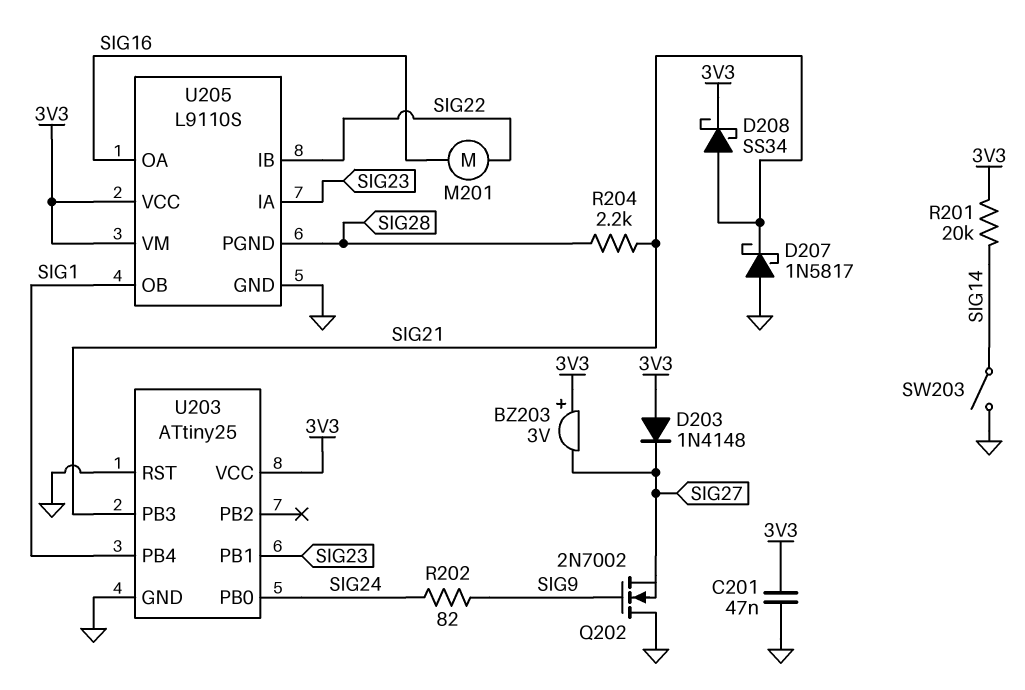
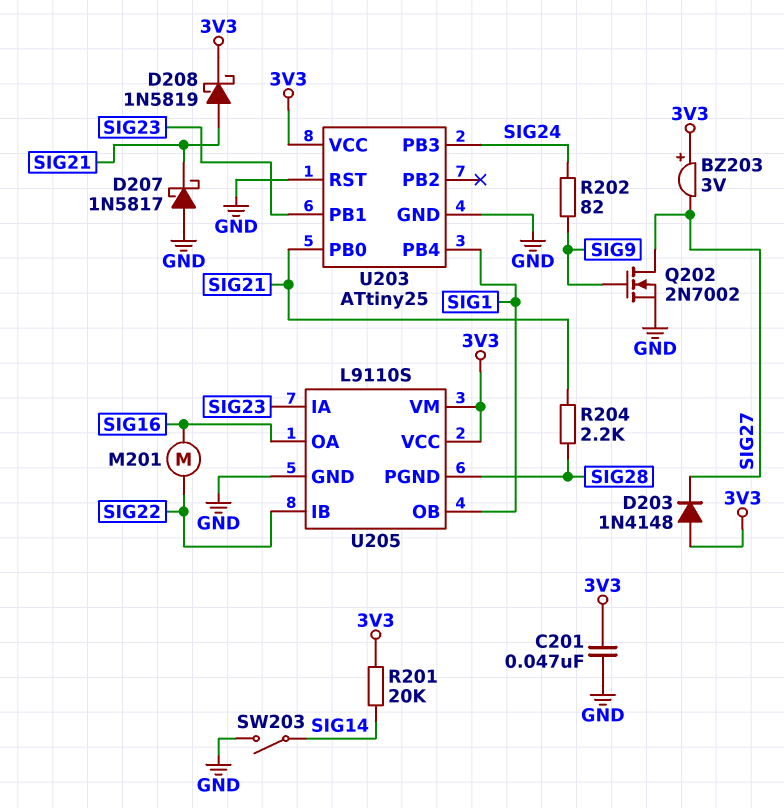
D208: schottky SS34 (A SIG21, K 3V3) -> schottky 1N5819 (A SIG21, K 3V3)
Q202: NMOS 2N7002 (G SIG9, D GND, S SIG27) -> NMOS 2N7002 (G SIG9, D SIG27, S GND)
U203 pin PB0: SIG24 -> SIG21
U203 pin PB3: SIG21 -> SIG24

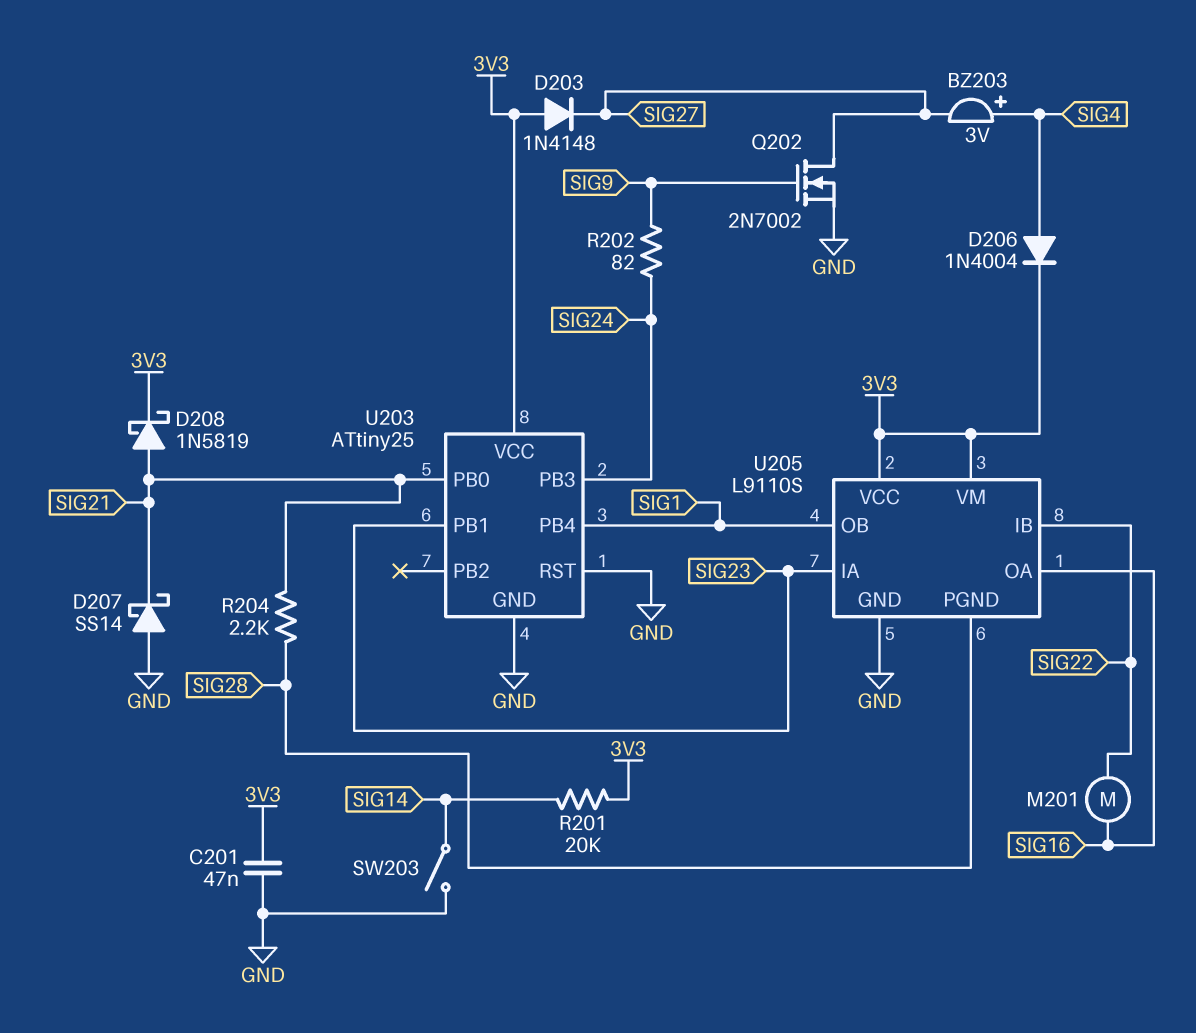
BZ203: buzzer 3V (plus 3V3, minus SIG27) -> buzzer 3V (plus SIG4, minus SIG27)
D206: none -> diode 1N4004 (A SIG4, K 3V3)
D207: schottky 1N5817 (A GND, K SIG21) -> schottky SS14 (A GND, K SIG21)

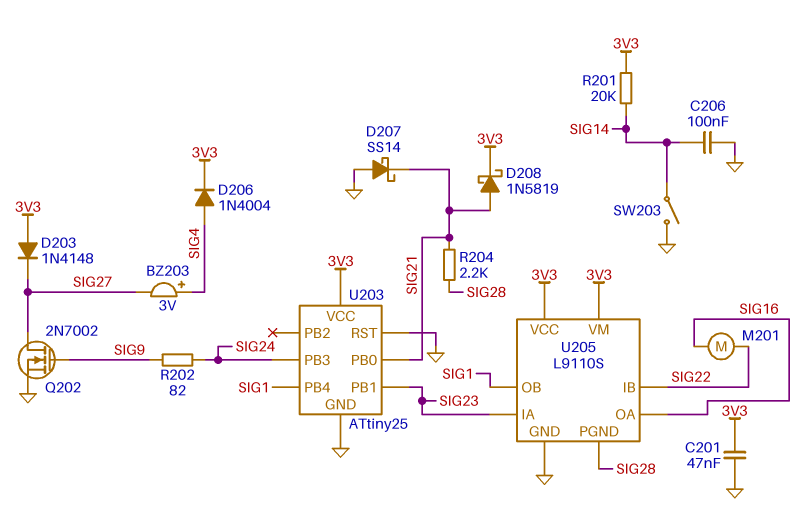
C206: none -> 100nF (GND, SIG14)

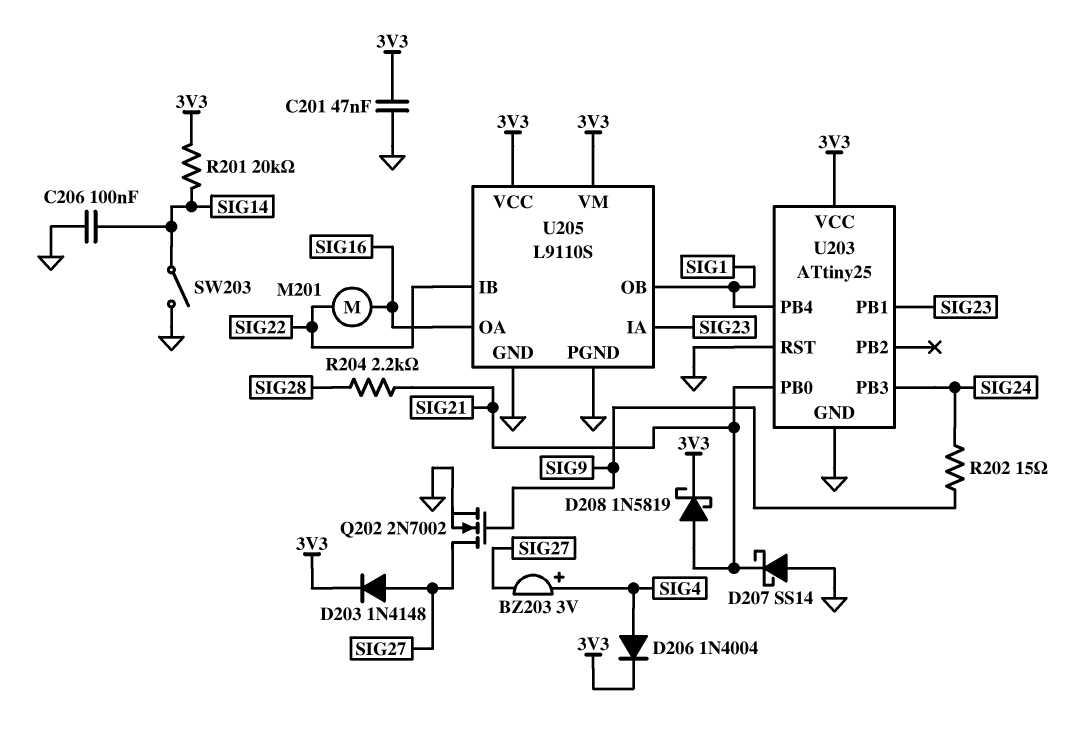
D203: diode 1N4148 (A 3V3, K SIG27) -> diode 1N4148 (A SIG27, K 3V3)
R202: 82 (SIG9, SIG24) -> 15 (SIG9, SIG24)
U205 pin PGND: SIG28 -> GND

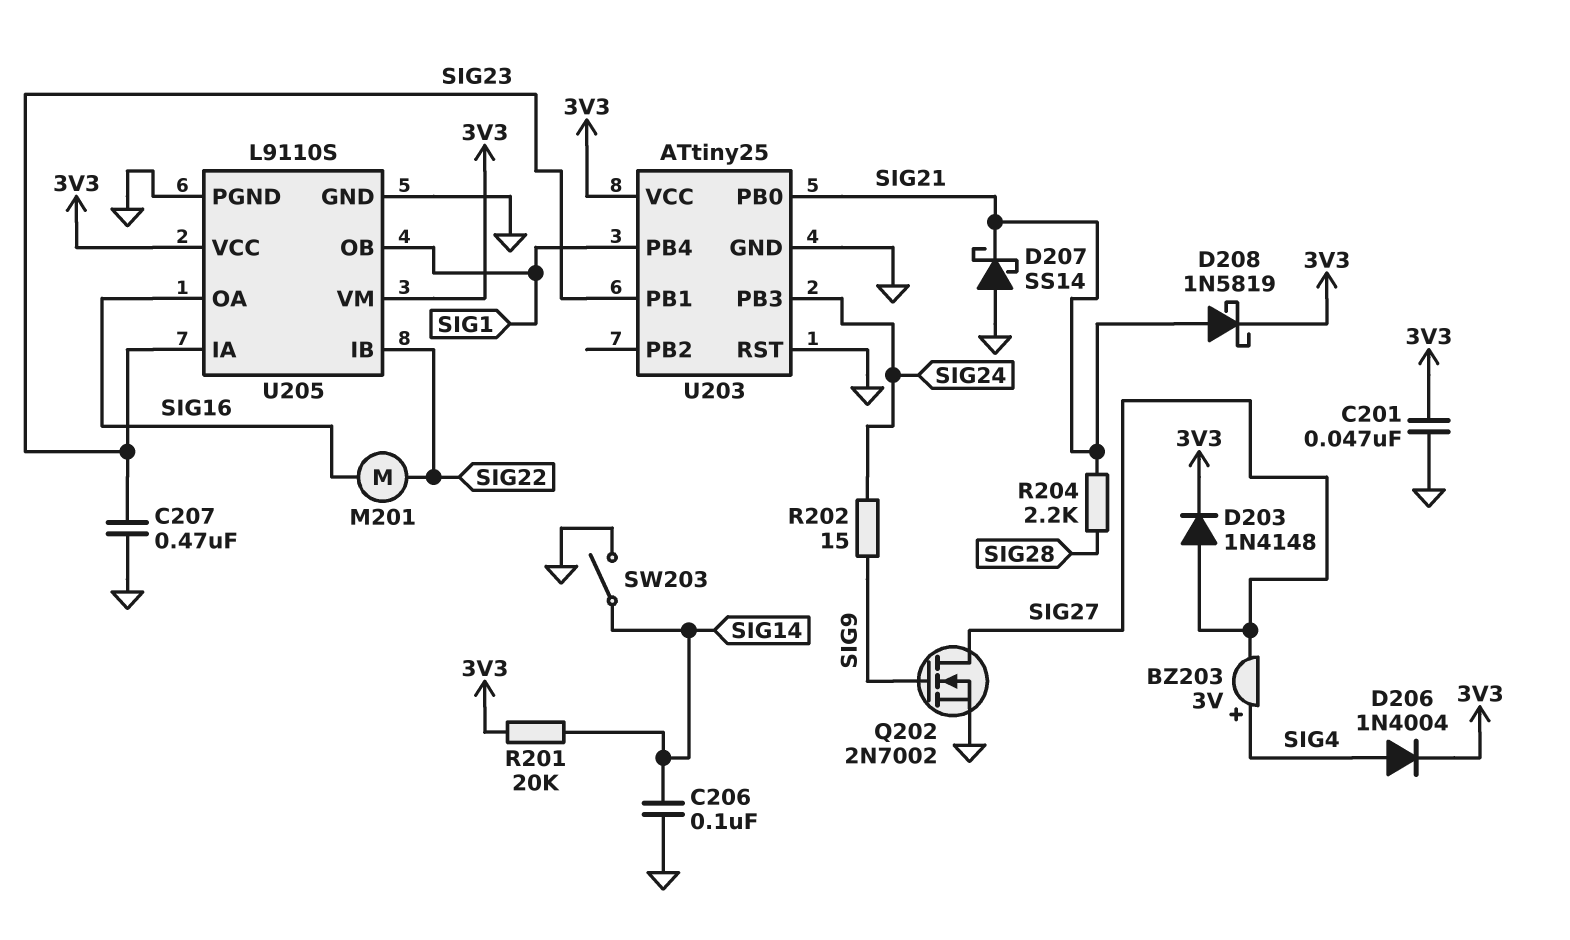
C207: none -> 470nF (GND, SIG23)

